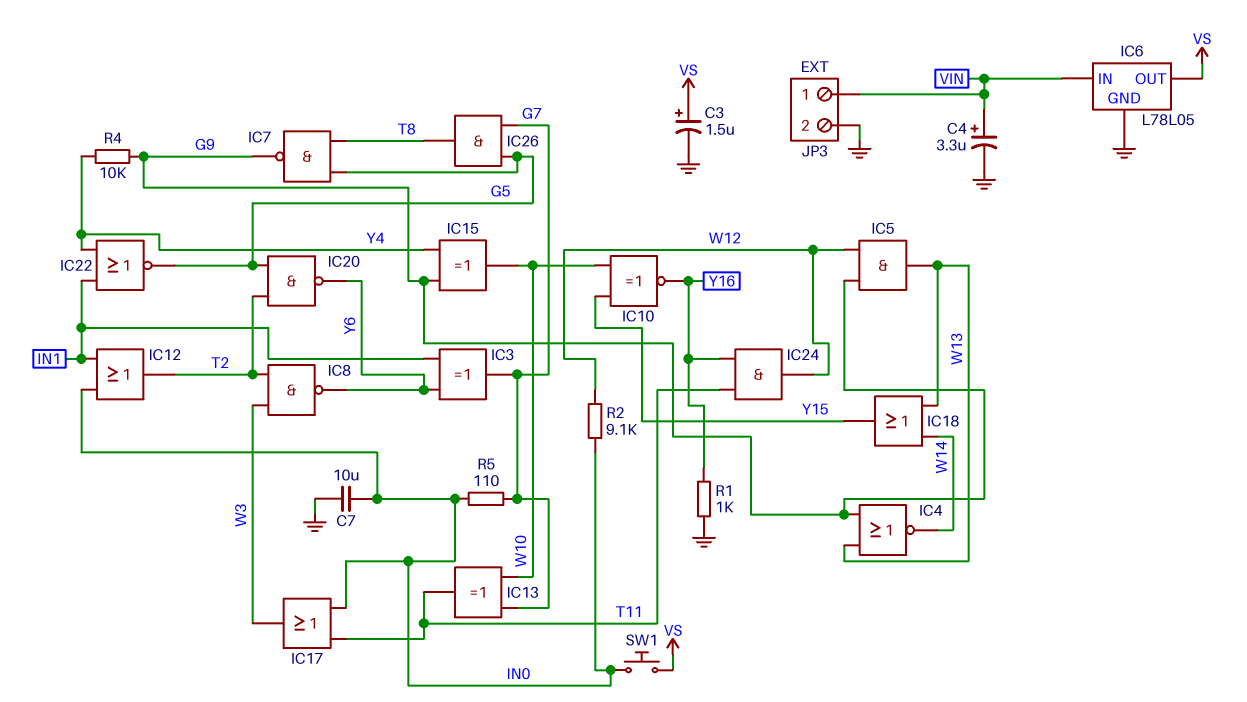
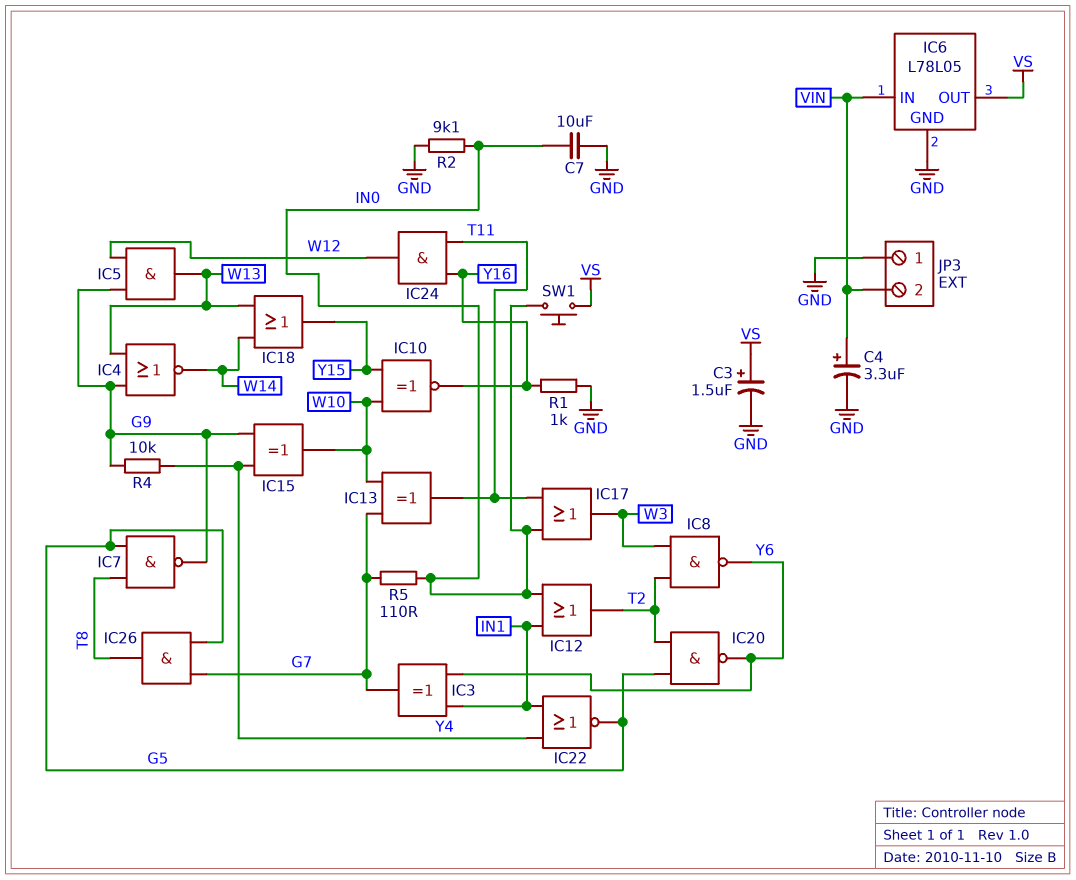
JP3 pin 1: VIN -> GND
JP3 pin 2: GND -> VIN
R2: 9.1k (IN0, W12) -> 9.1k (GND, IN0)

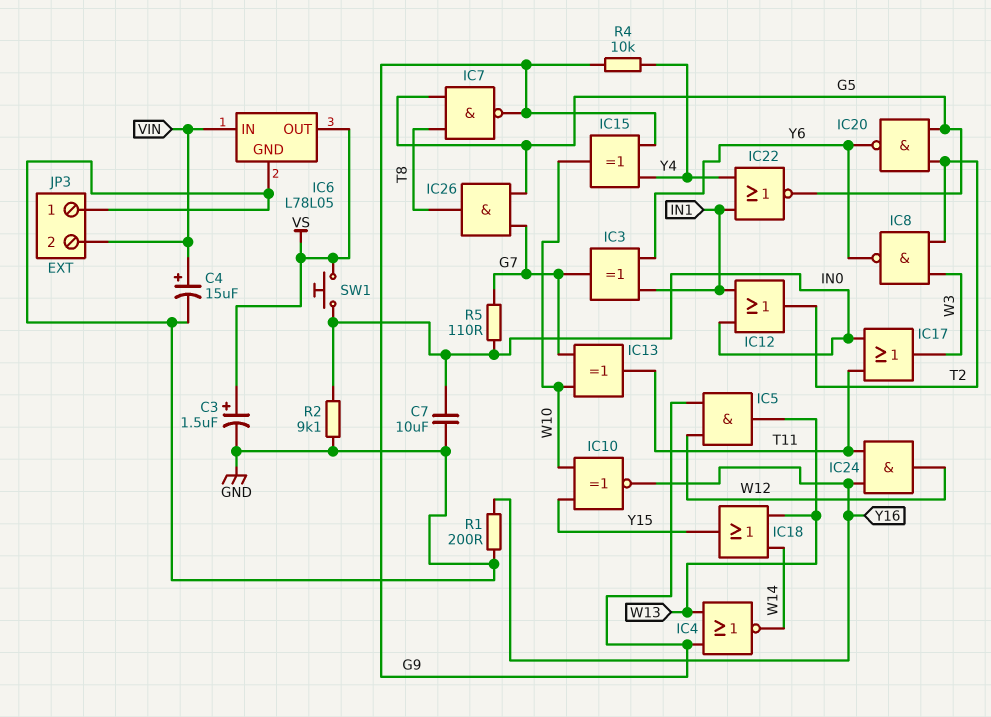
C4: 3.3uF (plus VIN, minus GND) -> 15uF (plus VIN, minus GND)
R1: 1k (GND, Y16) -> 200 (GND, Y16)

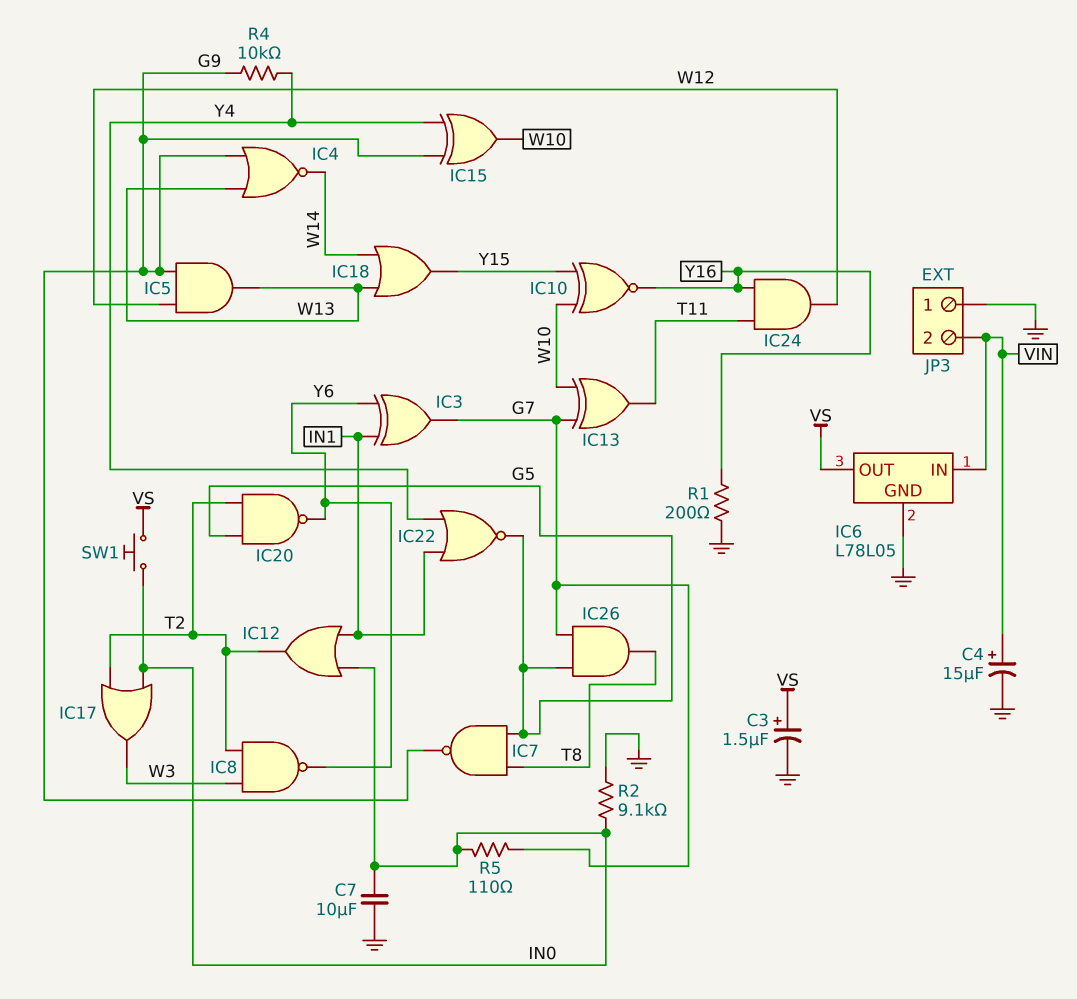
IC17: OR (in IN0, in T11, out W3) -> OR (in IN0, in T2, out W3)

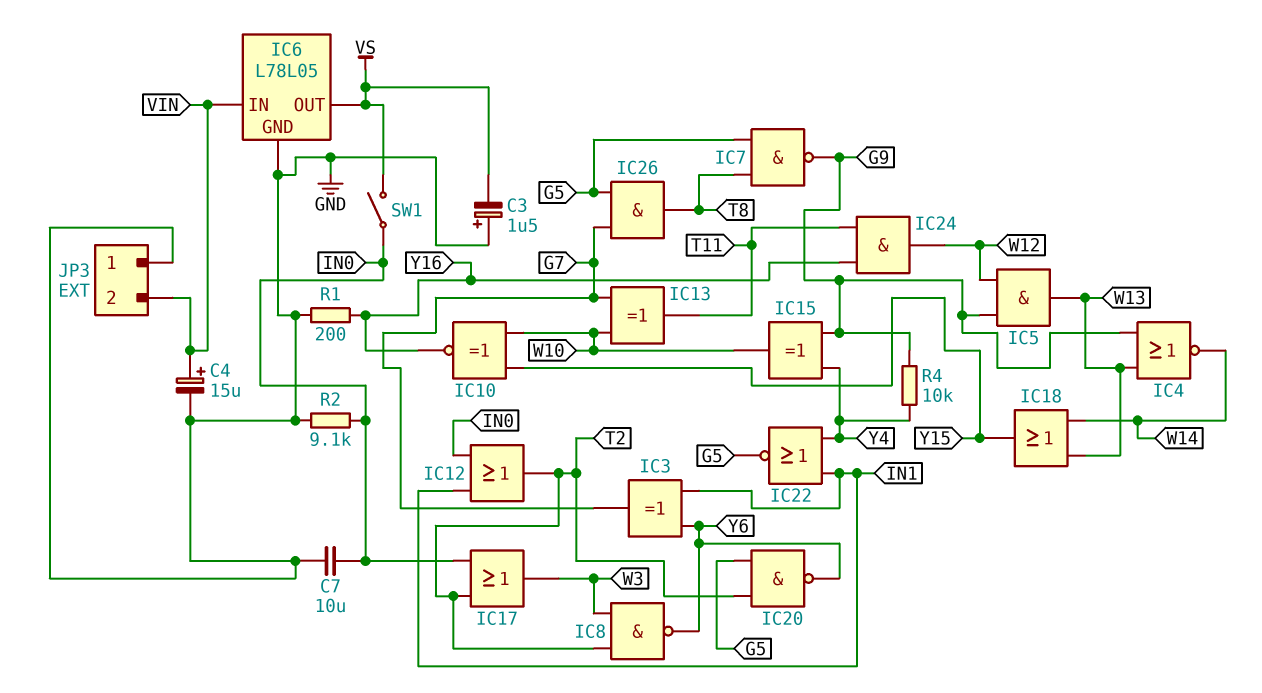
C3: 1.5uF (plus VS, minus GND) -> 1.5uF (plus GND, minus VS)
R5: 110 (G7, IN0) -> none
SW1: button (IN0, VS) -> switch (IN0, VS)

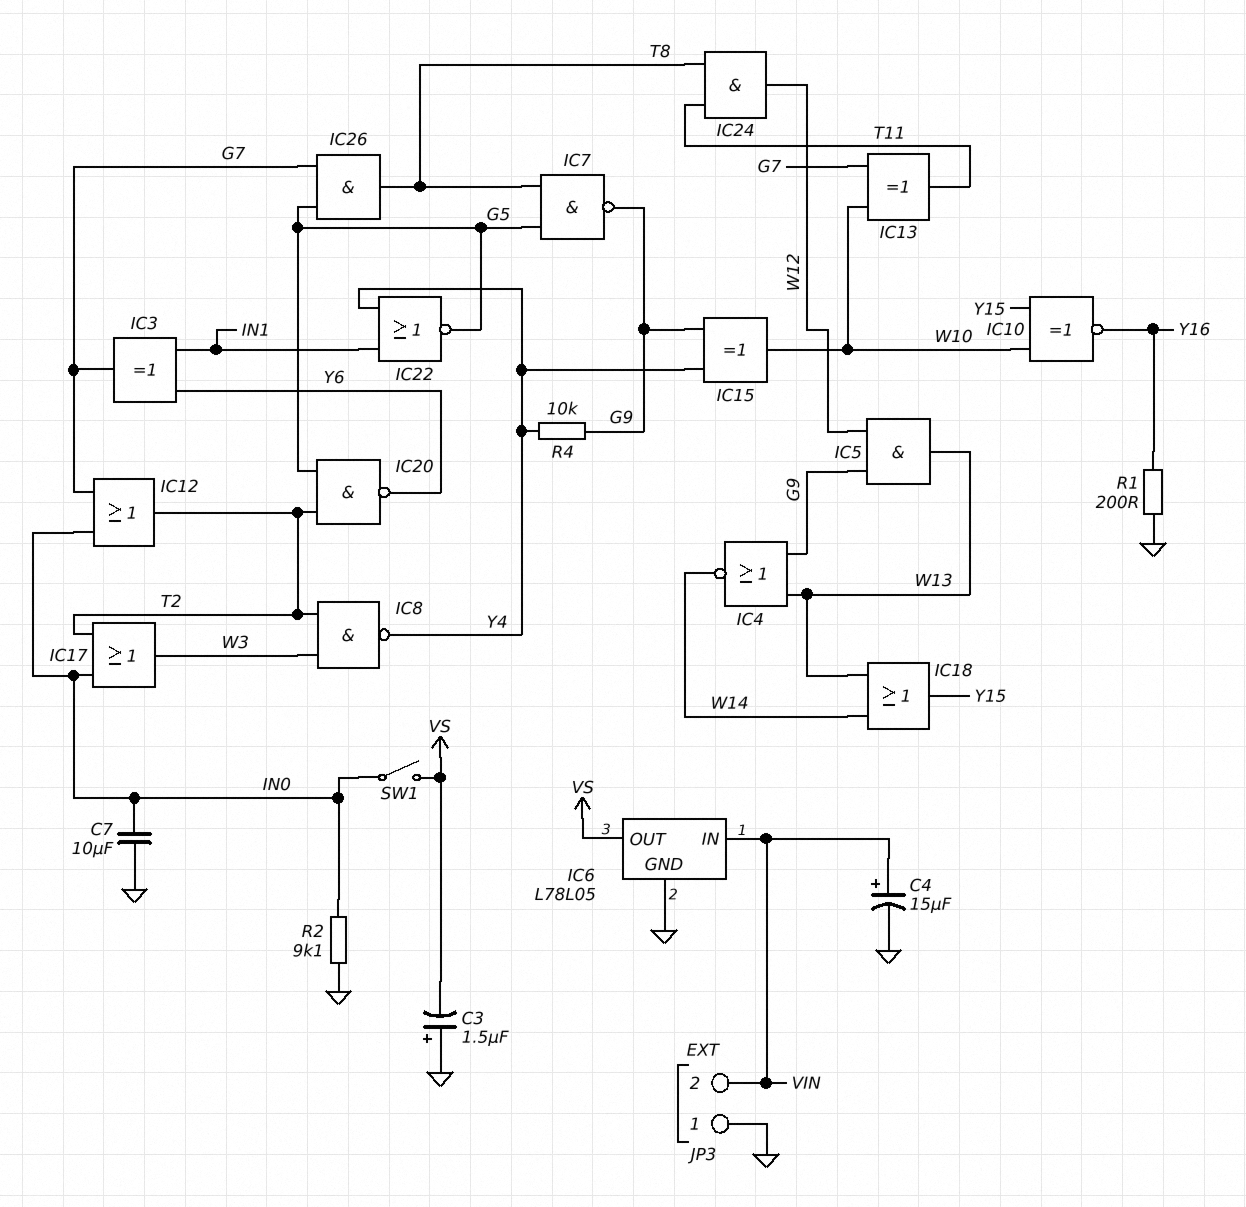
IC8: NAND (in T2, in W3, out Y6) -> NAND (in T2, in W3, out Y4)
IC12: OR (in IN0, in IN1, out T2) -> OR (in G7, in IN0, out T2)
IC24: AND (in T11, in Y16, out W12) -> AND (in T8, in T11, out W12)

